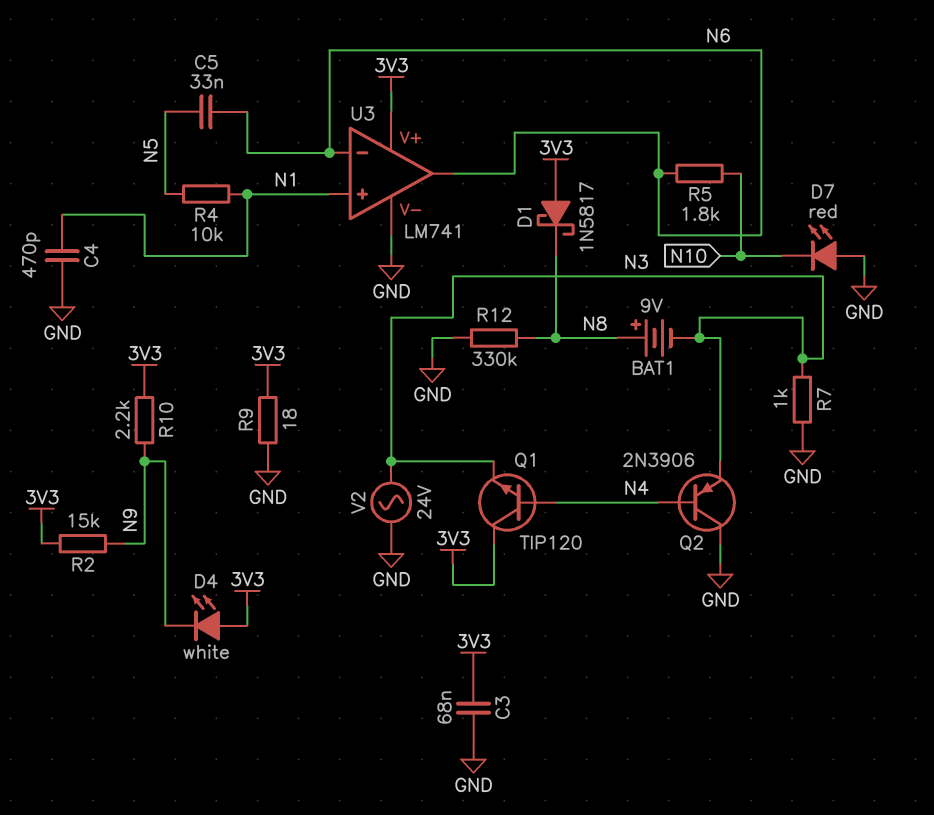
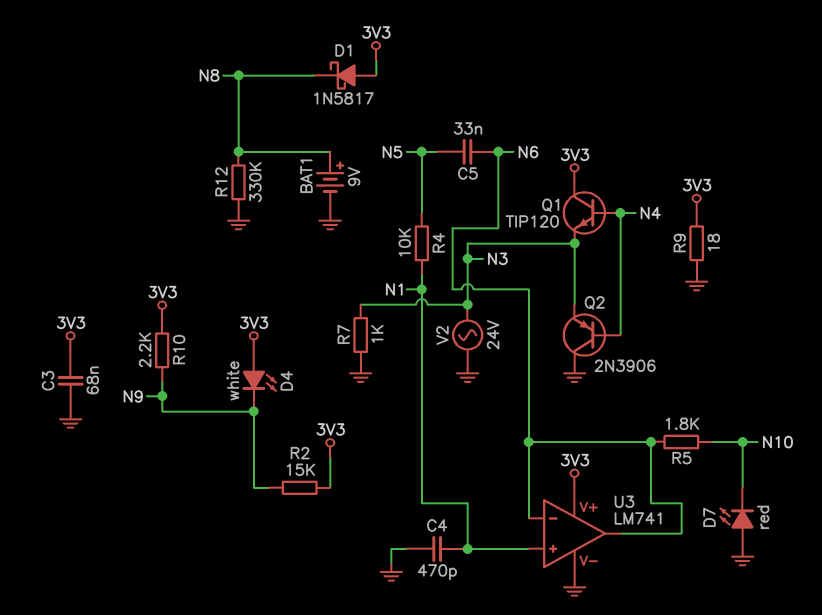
BAT1: 9V (plus N8, minus N3) -> 9V (plus N8, minus GND)

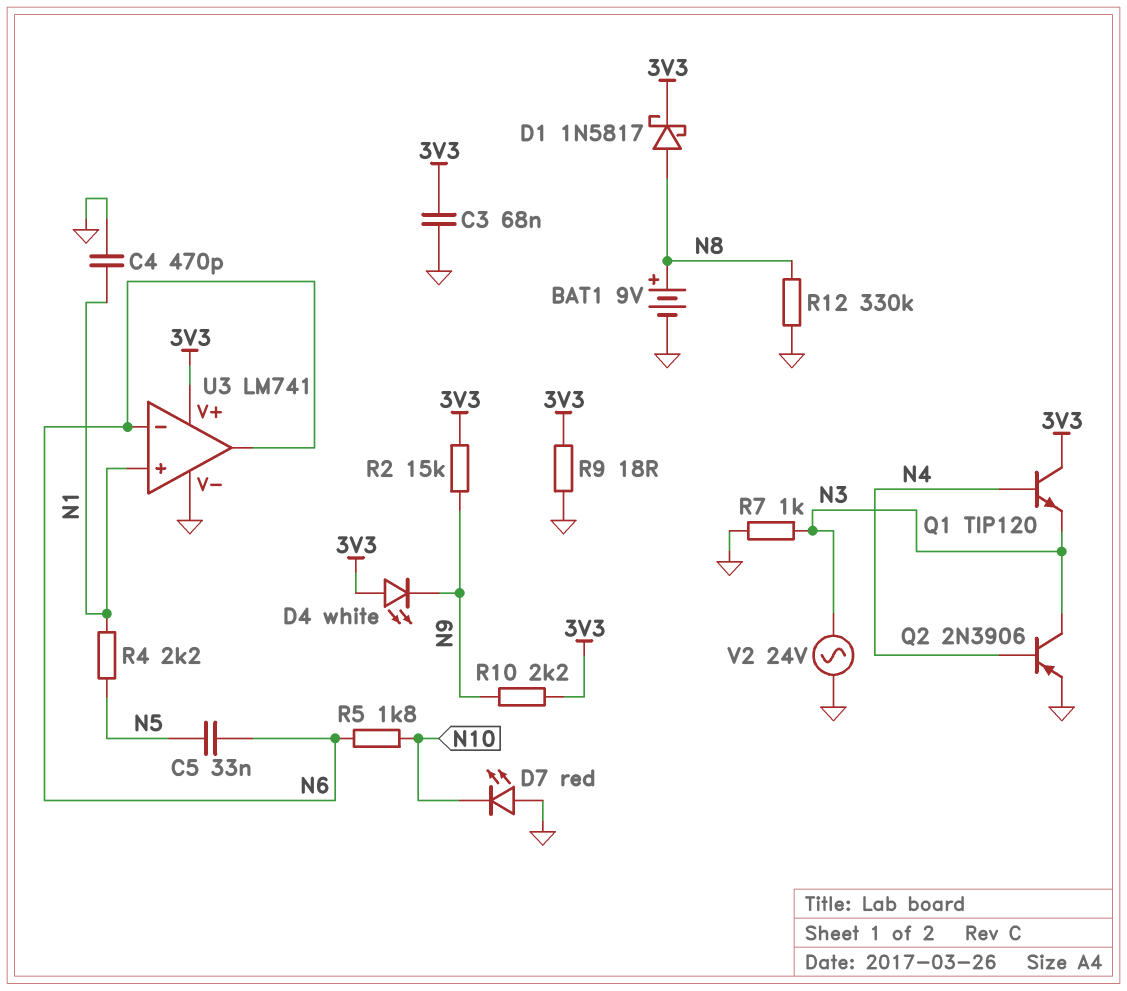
D1: schottky 1N5817 (A 3V3, K N8) -> schottky 1N5817 (A N8, K 3V3)
Q2: PNP 2N3906 (B N4, C GND, E N3) -> PNP 2N3906 (B N4, C N3, E GND)
R4: 10k (N1, N5) -> 2.2k (N1, N5)

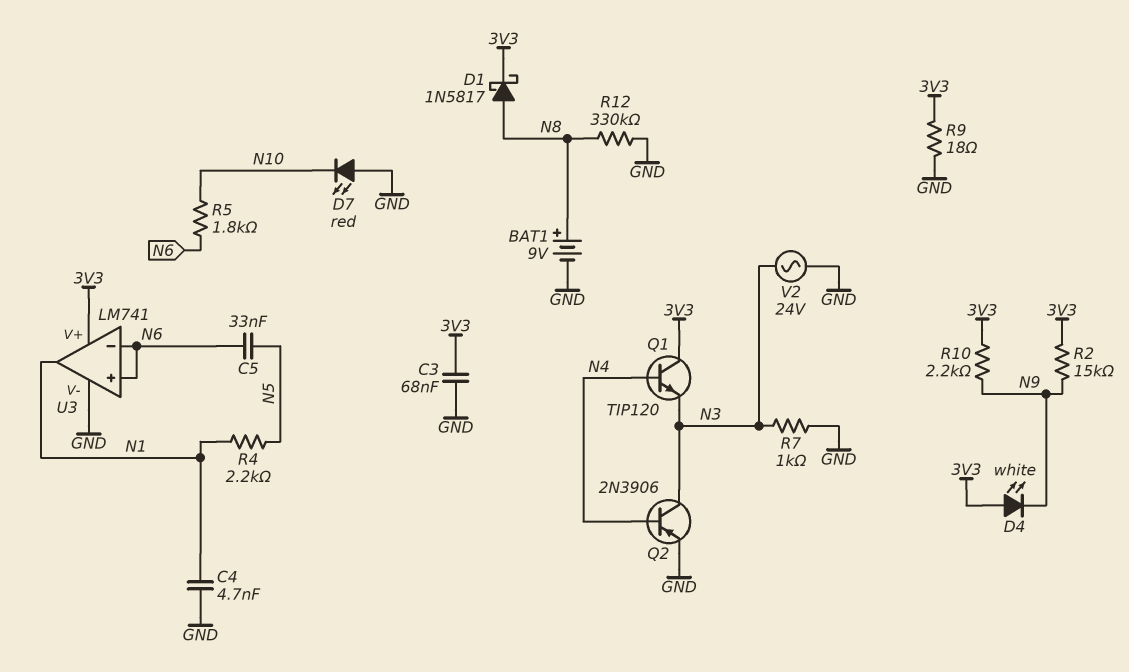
C4: 470pF (GND, N1) -> 4.7nF (GND, N1)
U3 pin in+: N1 -> N6
U3 pin out: N6 -> N1

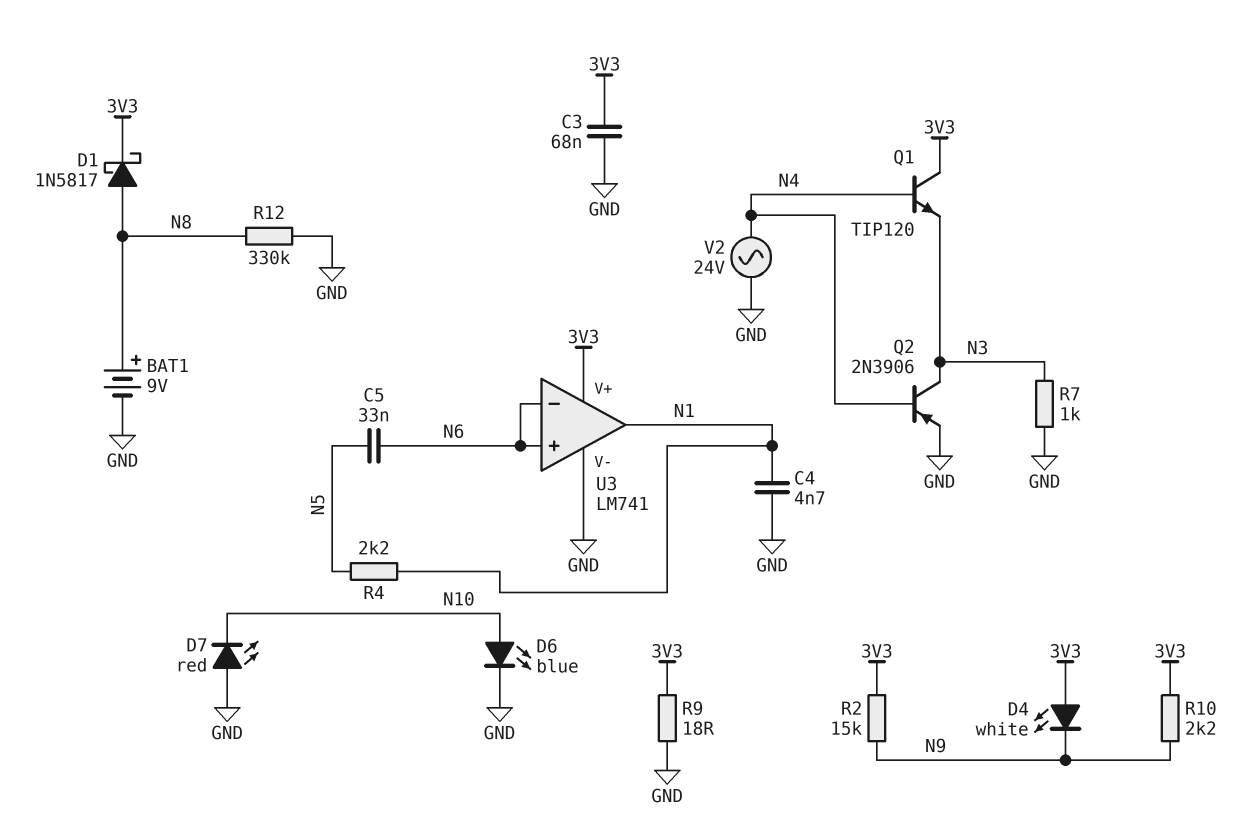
D6: none -> LED blue (A N10, K GND)
R5: 1.8k (N6, N10) -> none
V2: AC 24V (GND, N3) -> AC 24V (GND, N4)

